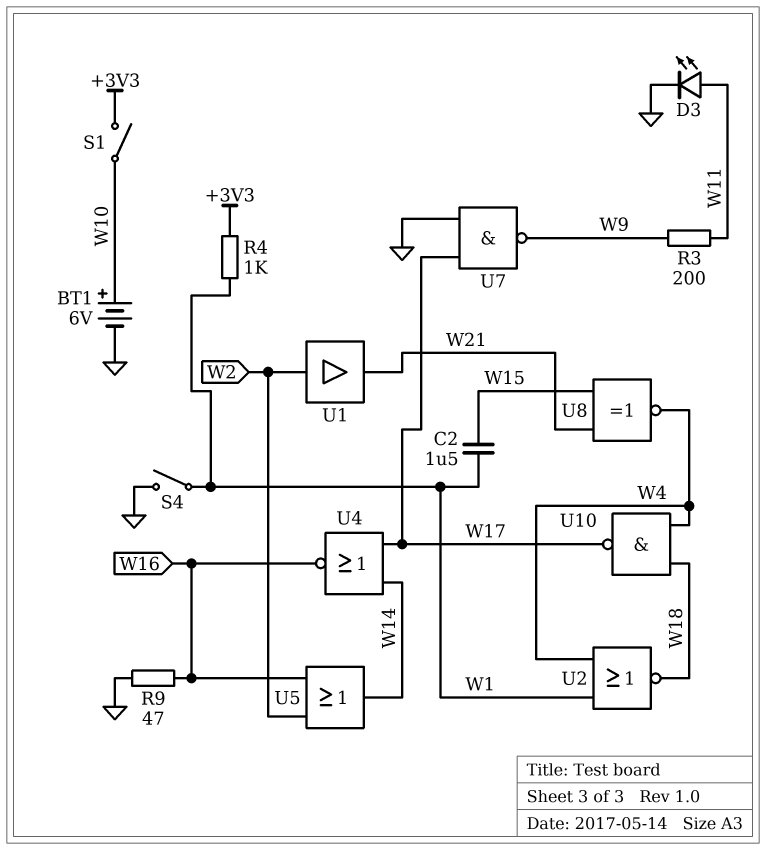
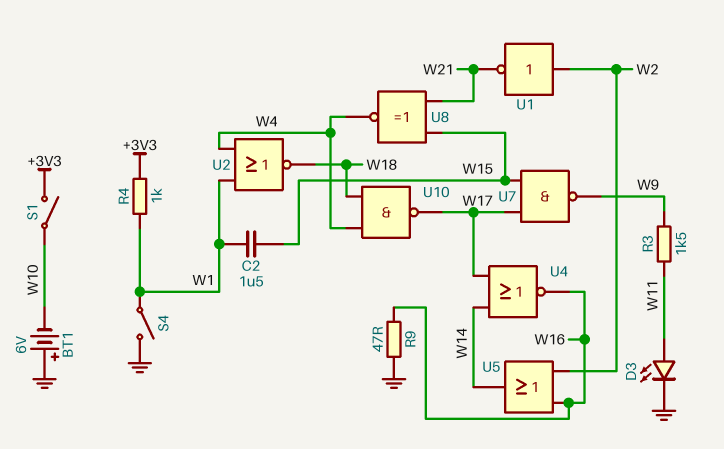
BT1: 6V (plus W10, minus GND) -> 6V (plus GND, minus W10)
R3: 200 (W9, W11) -> 1.5k (W9, W11)
U1: buffer (in W2, out W21) -> NOT (in W2, out W21)
U7: NAND (in GND, in W17, out W9) -> NAND (in W15, in W17, out W9)

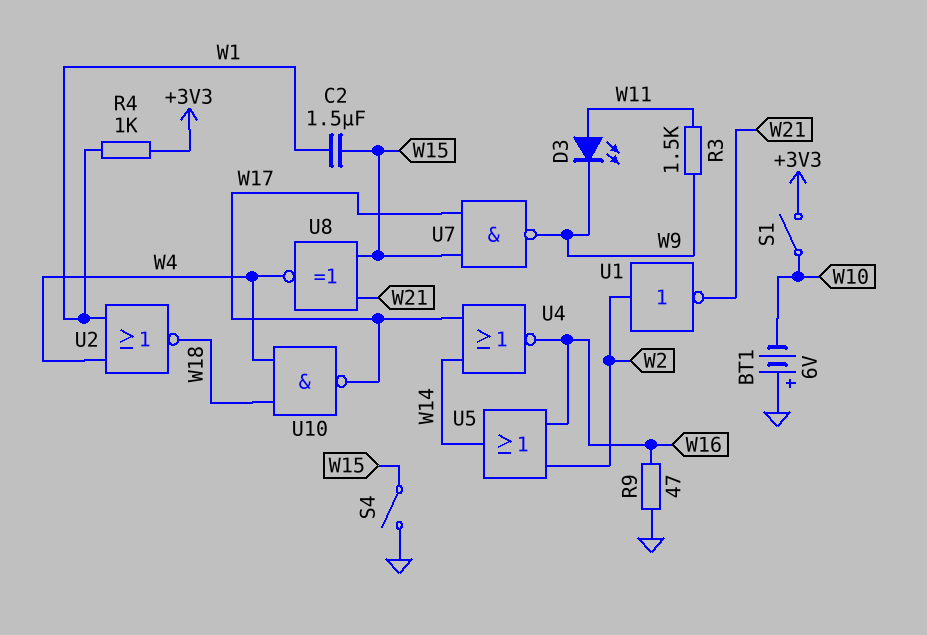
D3: LED (A W11, K GND) -> LED (A W11, K W9)
S4: switch (GND, W1) -> switch (GND, W15)

